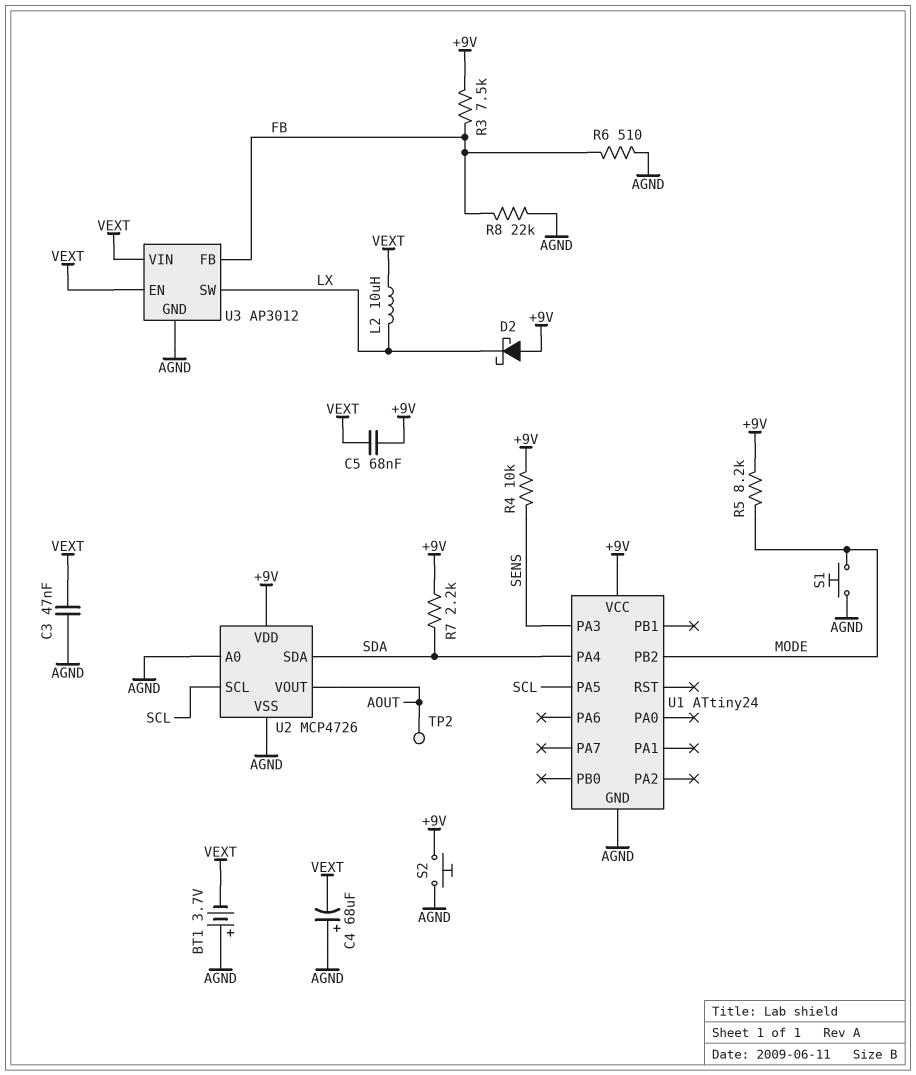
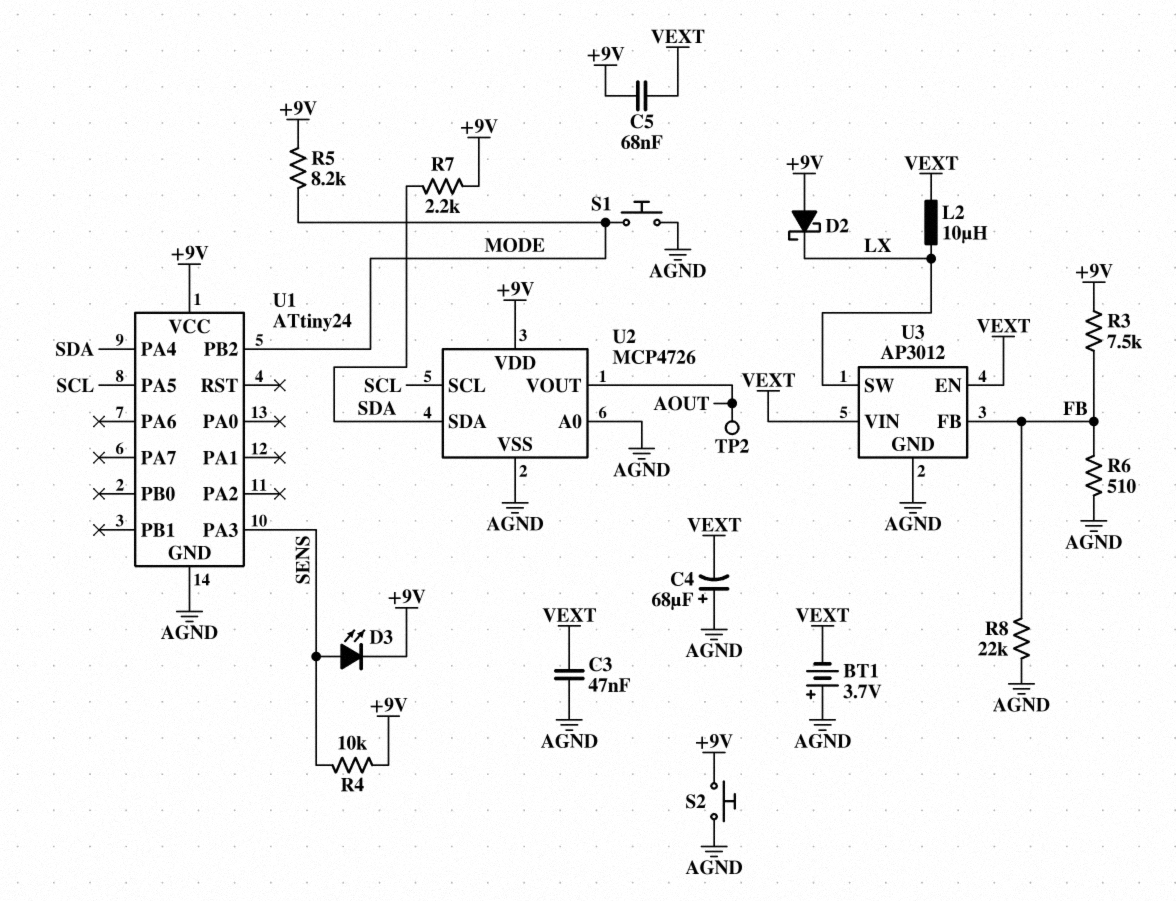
D3: none -> LED (A SENS, K +9V)

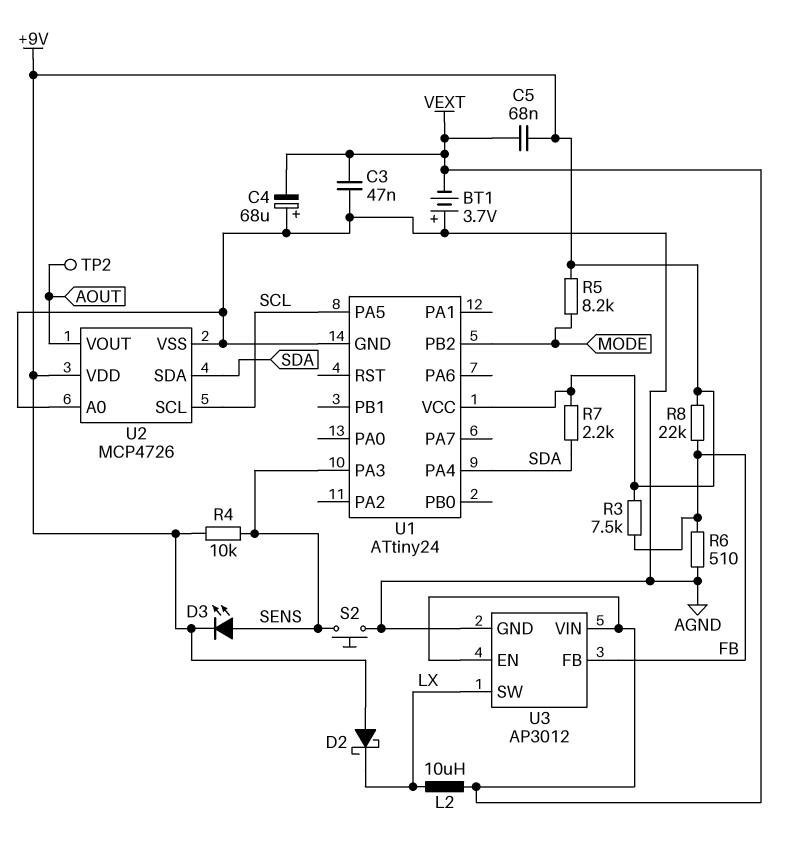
R8: 22k (AGND, FB) -> 22k (+9V, FB)
S1: button (AGND, MODE) -> none
S2: button (+9V, AGND) -> button (AGND, SENS)

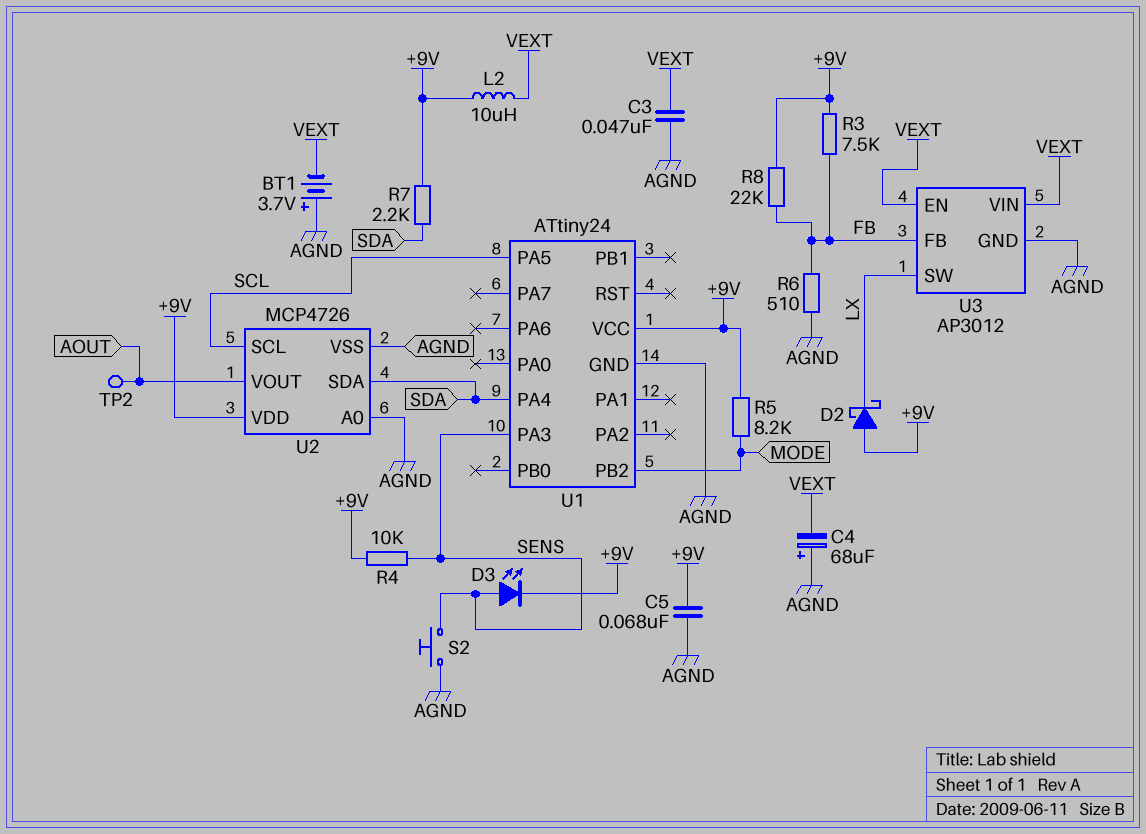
C5: 68nF (+9V, VEXT) -> 68nF (+9V, AGND)
L2: 10uH (LX, VEXT) -> 10uH (+9V, VEXT)

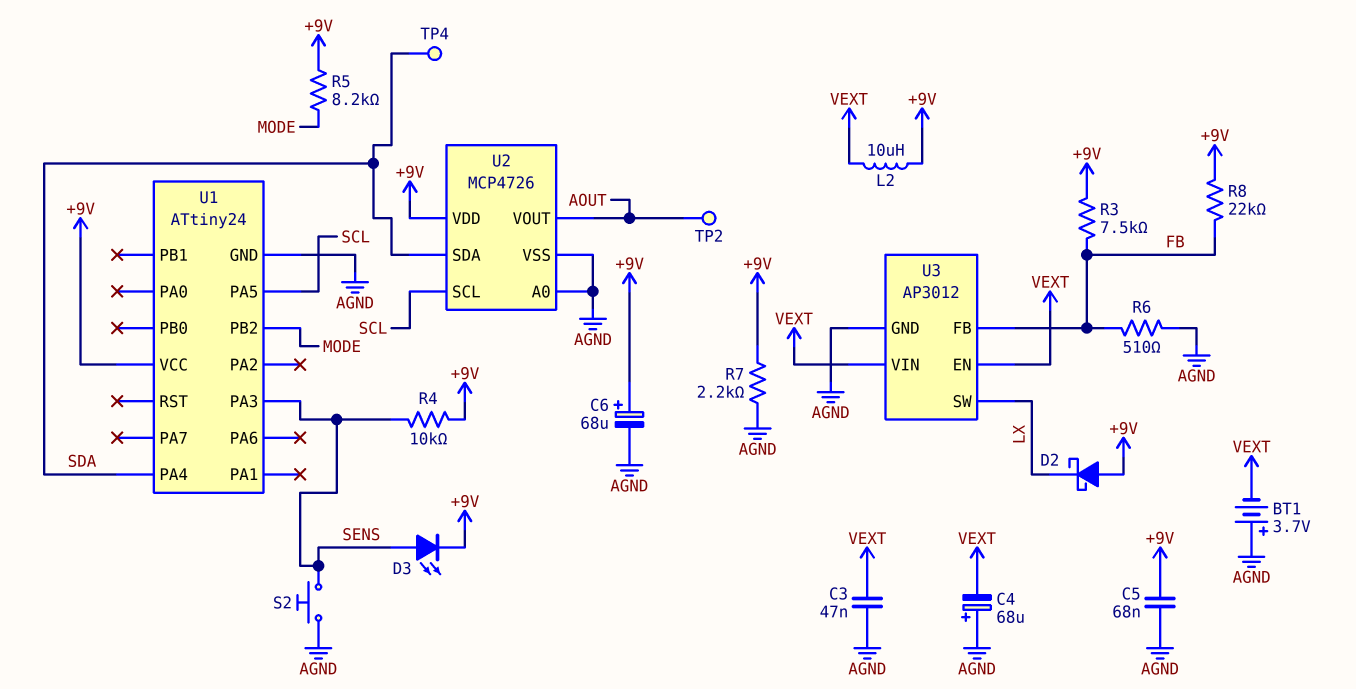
C6: none -> 68uF (plus +9V, minus AGND)
R7: 2.2k (+9V, SDA) -> 2.2k (+9V, AGND)
TP4: none -> test point (SDA)

